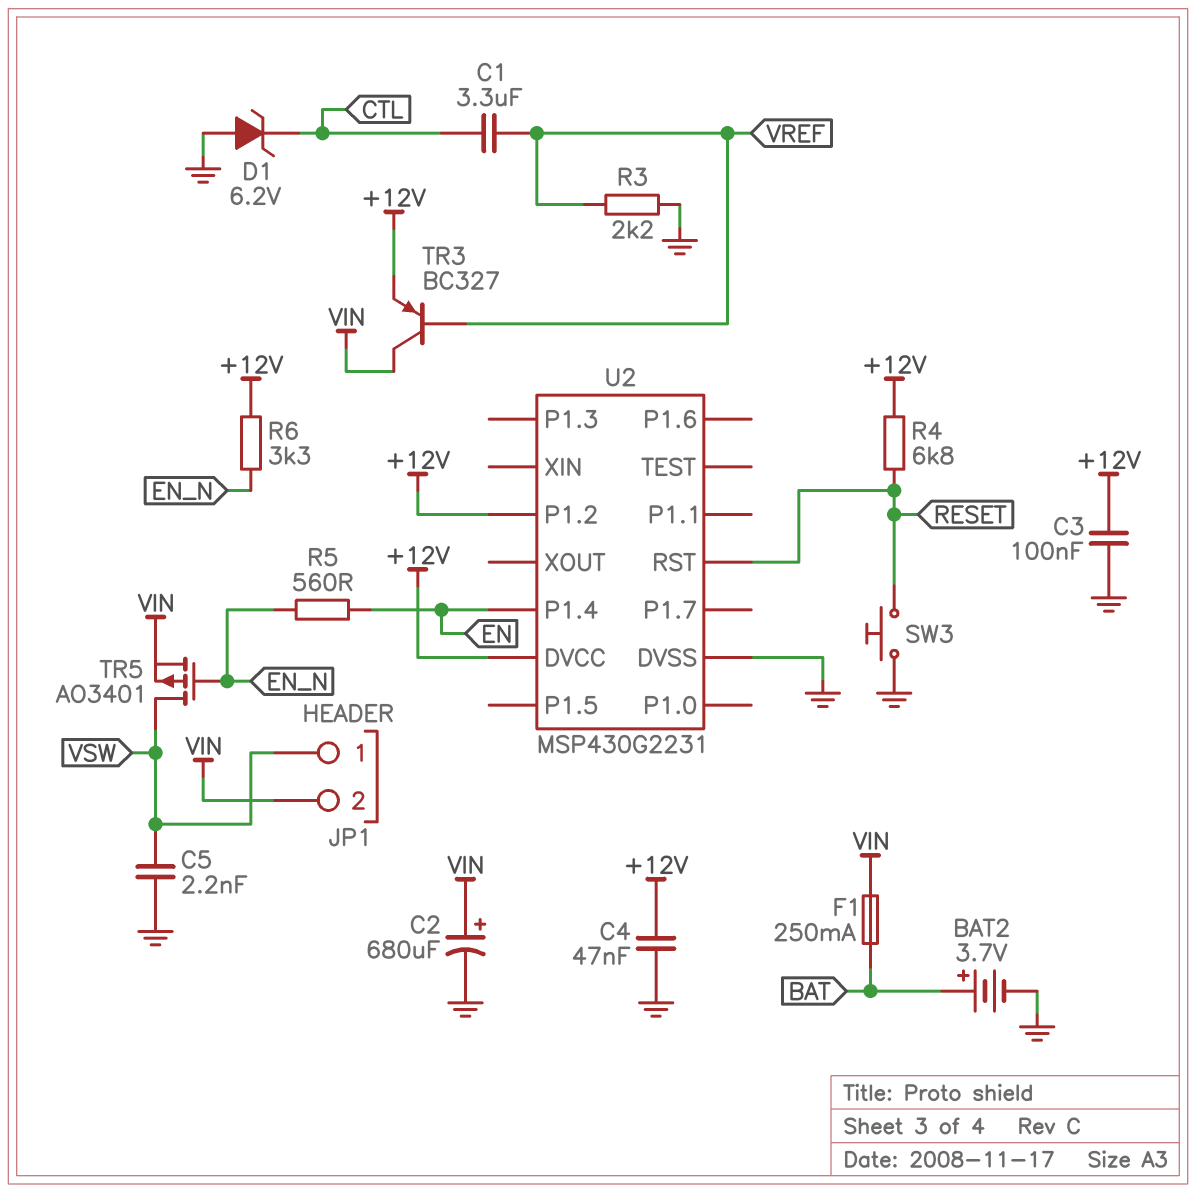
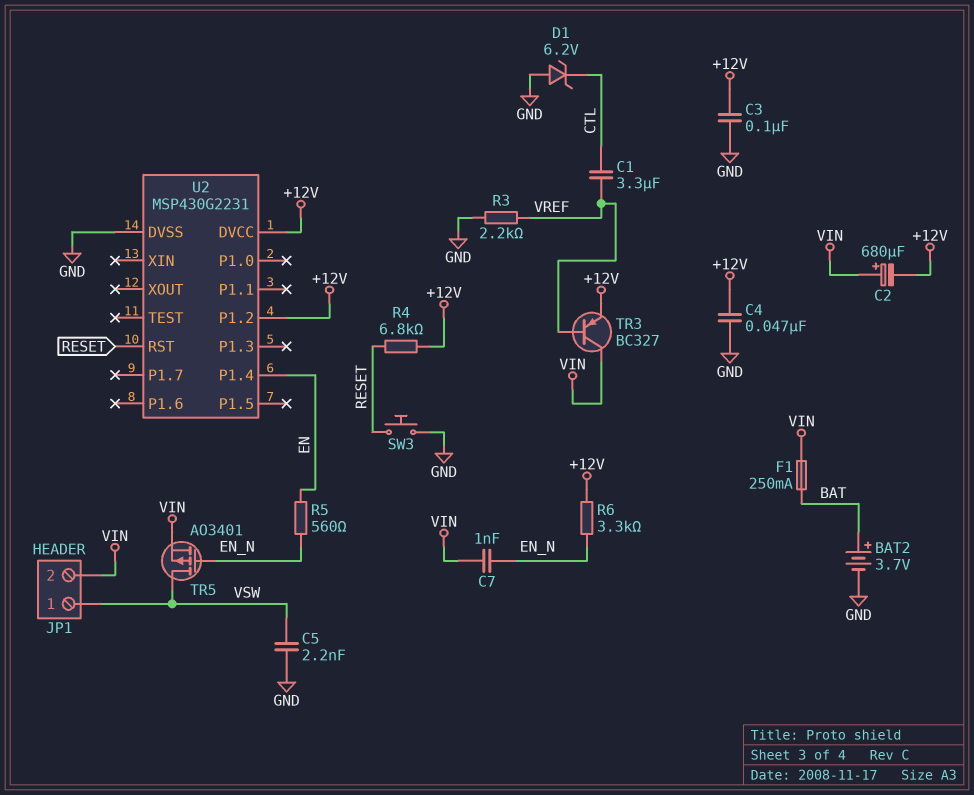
C2: 680uF (plus VIN, minus GND) -> 680uF (plus VIN, minus +12V)
C7: none -> 1nF (EN_N, VIN)

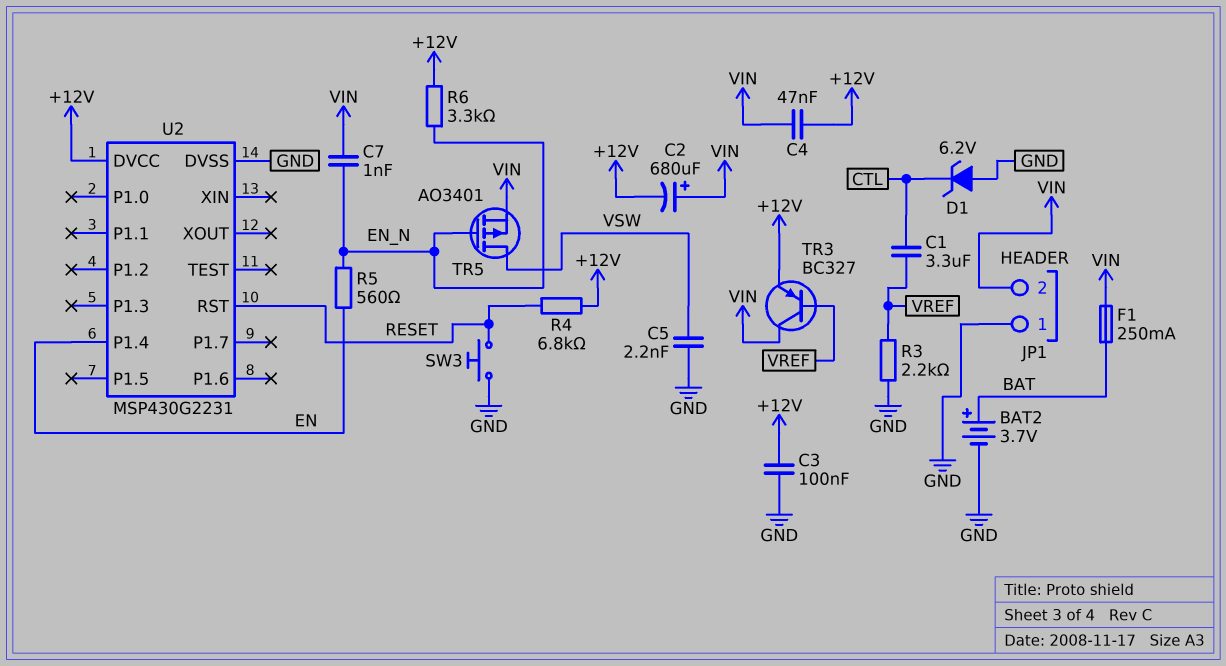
C4: 47nF (+12V, GND) -> 47nF (+12V, VIN)
JP1 pin 1: VSW -> GND
U2 pin P1.2: +12V -> none

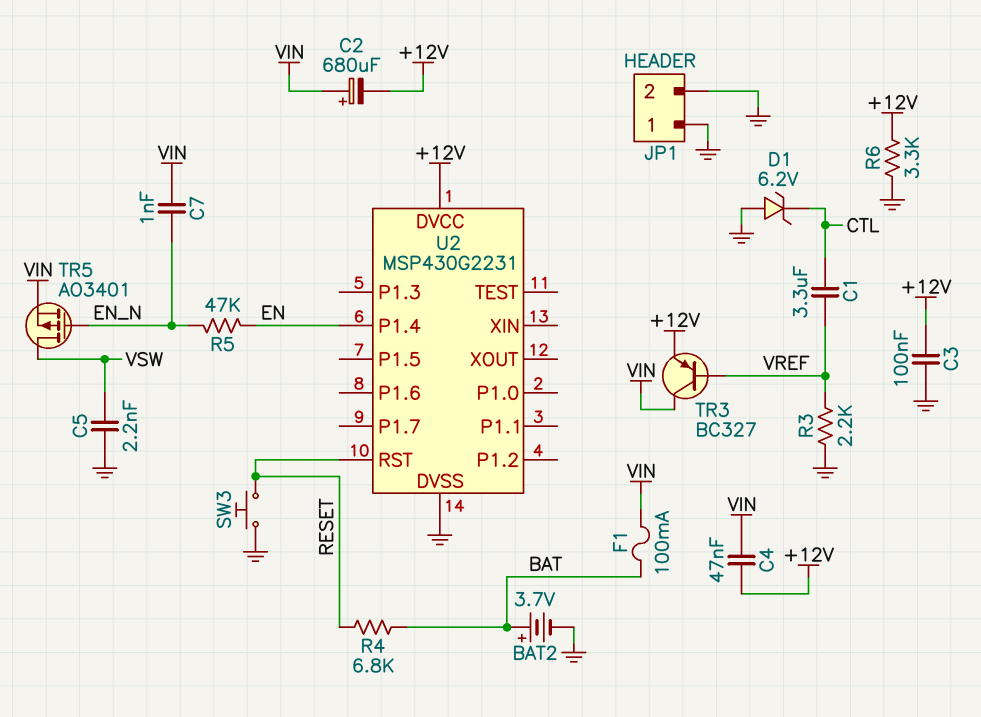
F1: 250mA (BAT, VIN) -> 100mA (BAT, VIN)
JP1 pin 2: VIN -> GND
R4: 6.8k (+12V, RESET) -> 6.8k (BAT, RESET)
R5: 560 (EN, EN_N) -> 47k (EN, EN_N)
R6: 3.3k (+12V, EN_N) -> 3.3k (+12V, GND)

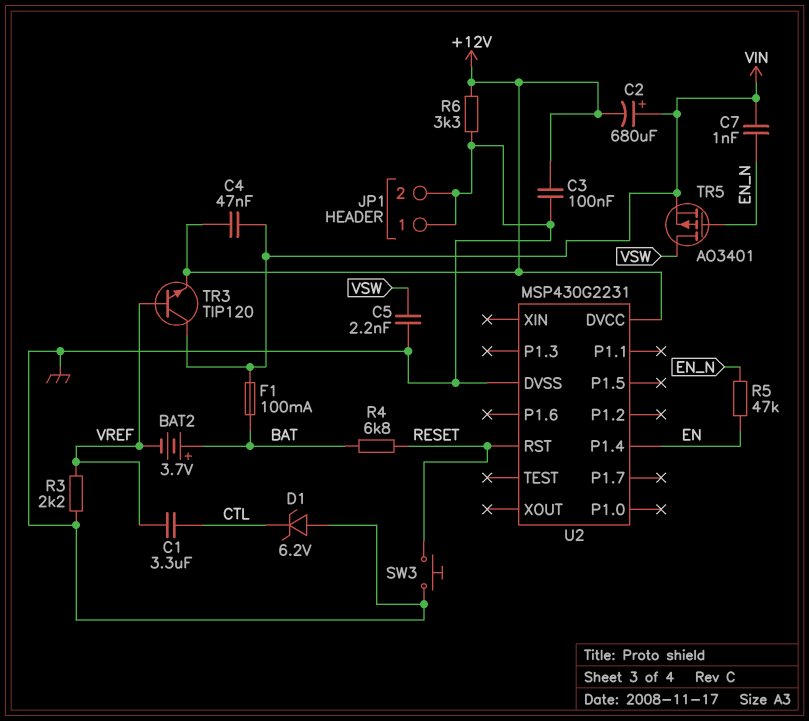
BAT2: 3.7V (plus BAT, minus GND) -> 3.7V (plus BAT, minus VREF)
TR3: PNP BC327 (B VREF, C VIN, E +12V) -> NPN TIP120 (B VREF, C VIN, E +12V)

